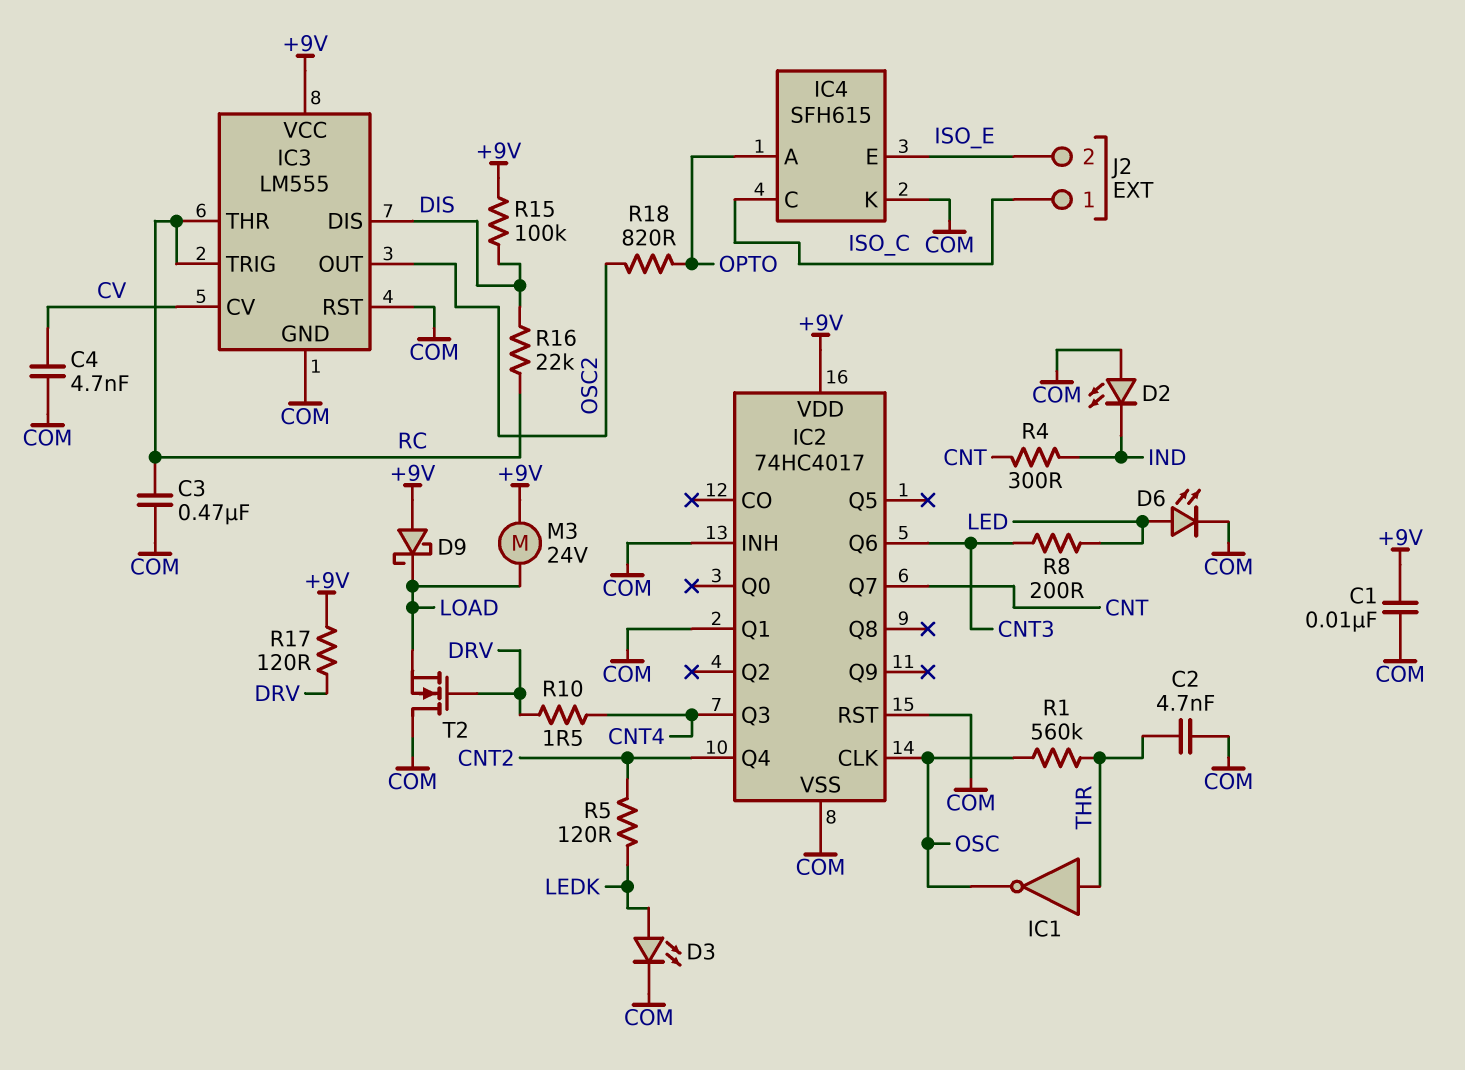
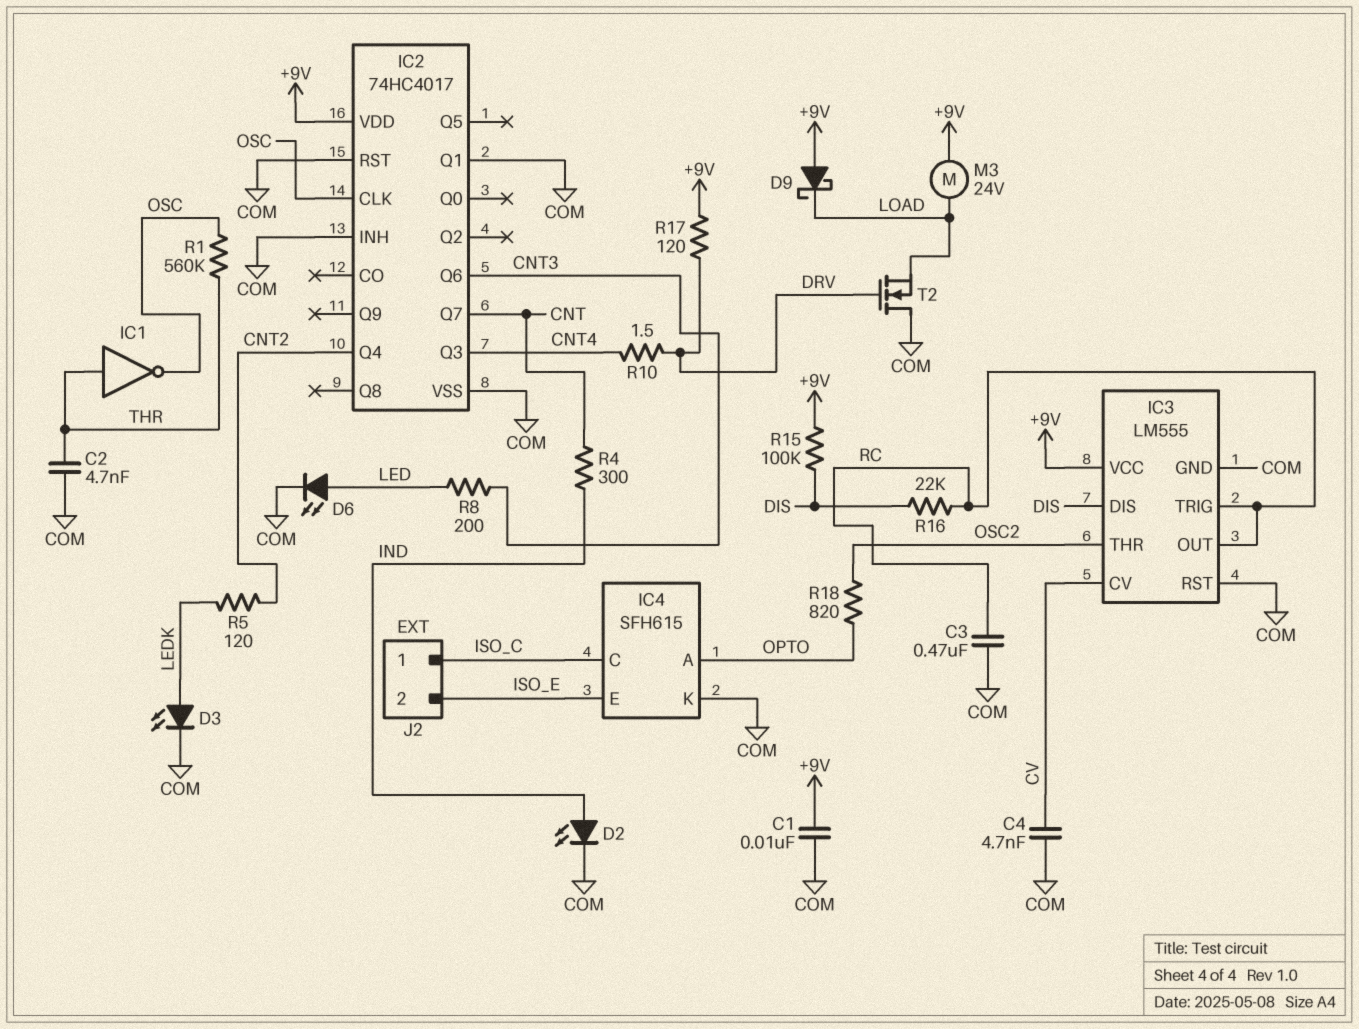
D2: LED (A COM, K IND) -> LED (A IND, K COM)
IC3 pin OUT: OSC2 -> RC
IC3 pin THR: RC -> OSC2

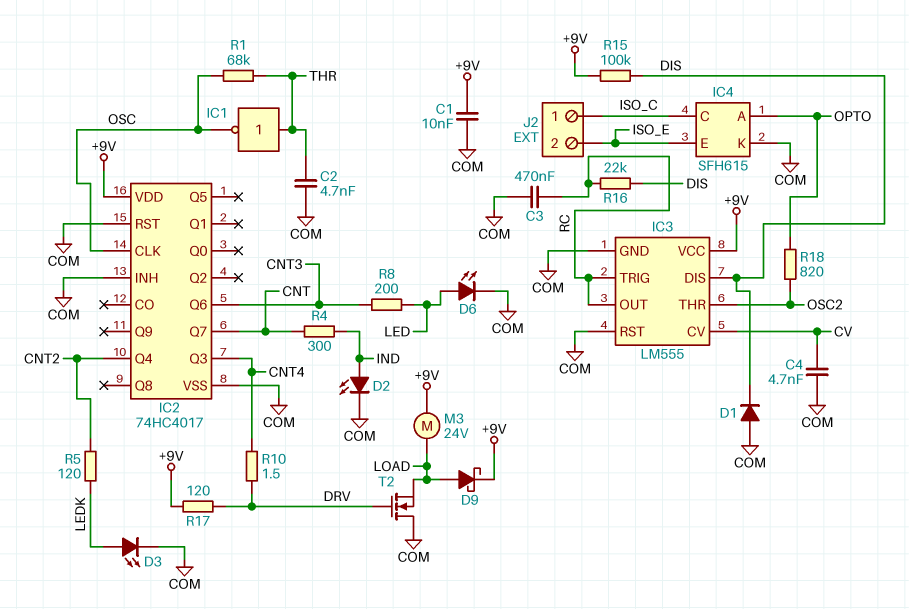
D1: none -> diode (A COM, K DIS)
D9: schottky (A +9V, K LOAD) -> schottky (A LOAD, K +9V)
IC2 pin Q1: COM -> none
R1: 560k (OSC, THR) -> 68k (OSC, THR)

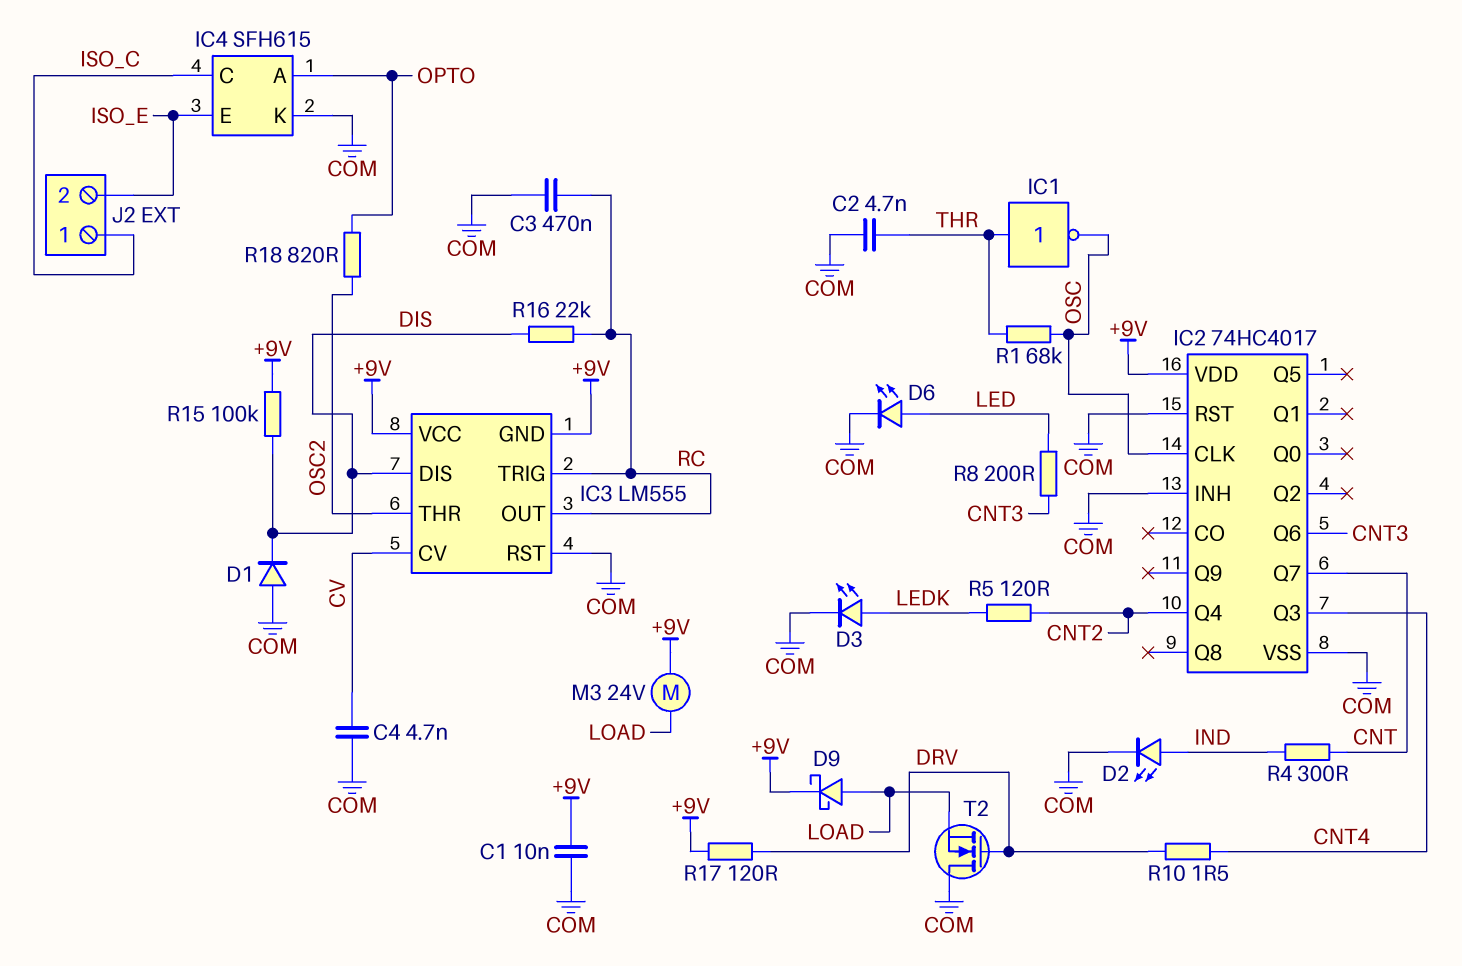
IC3 pin GND: COM -> +9V

